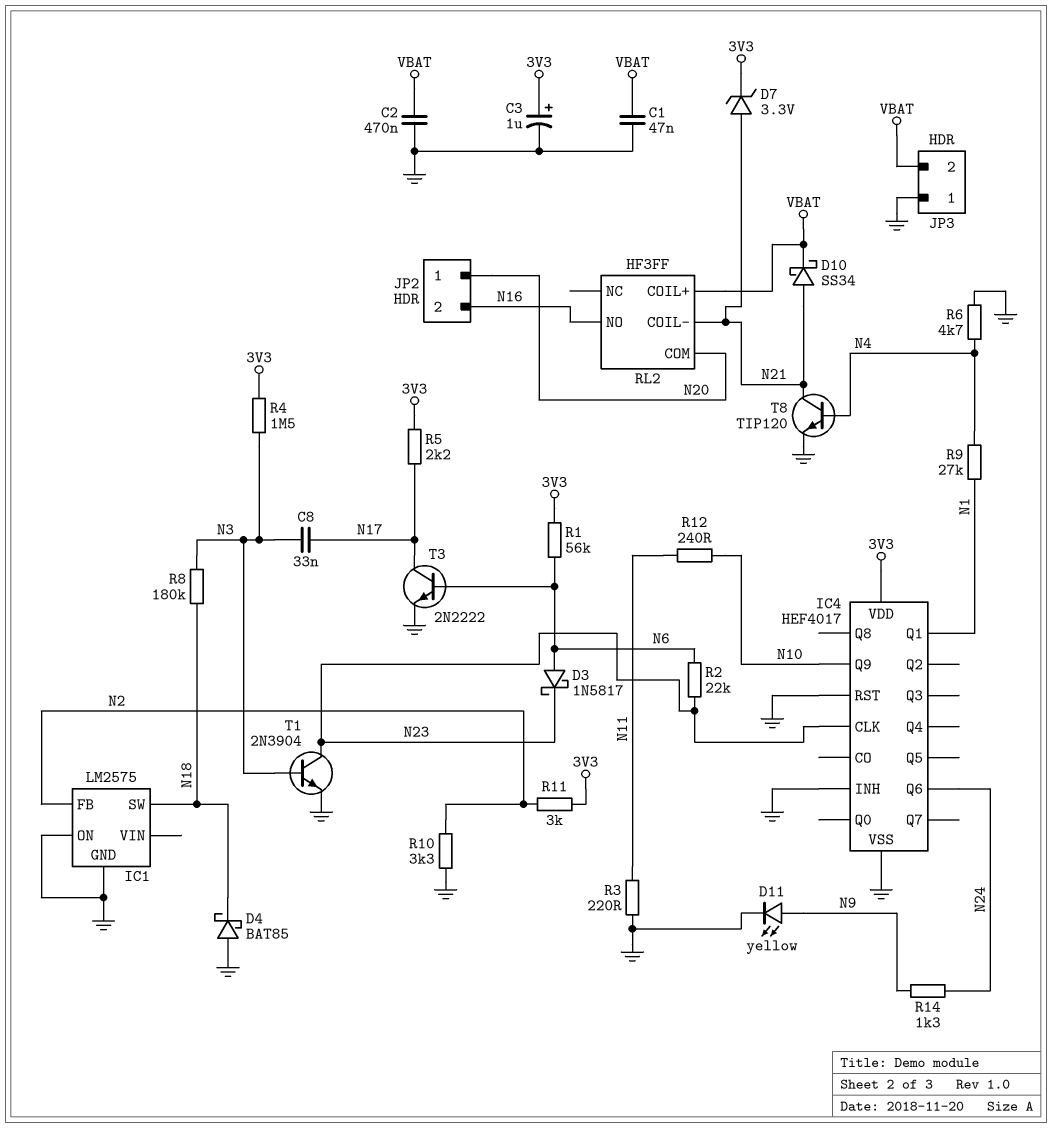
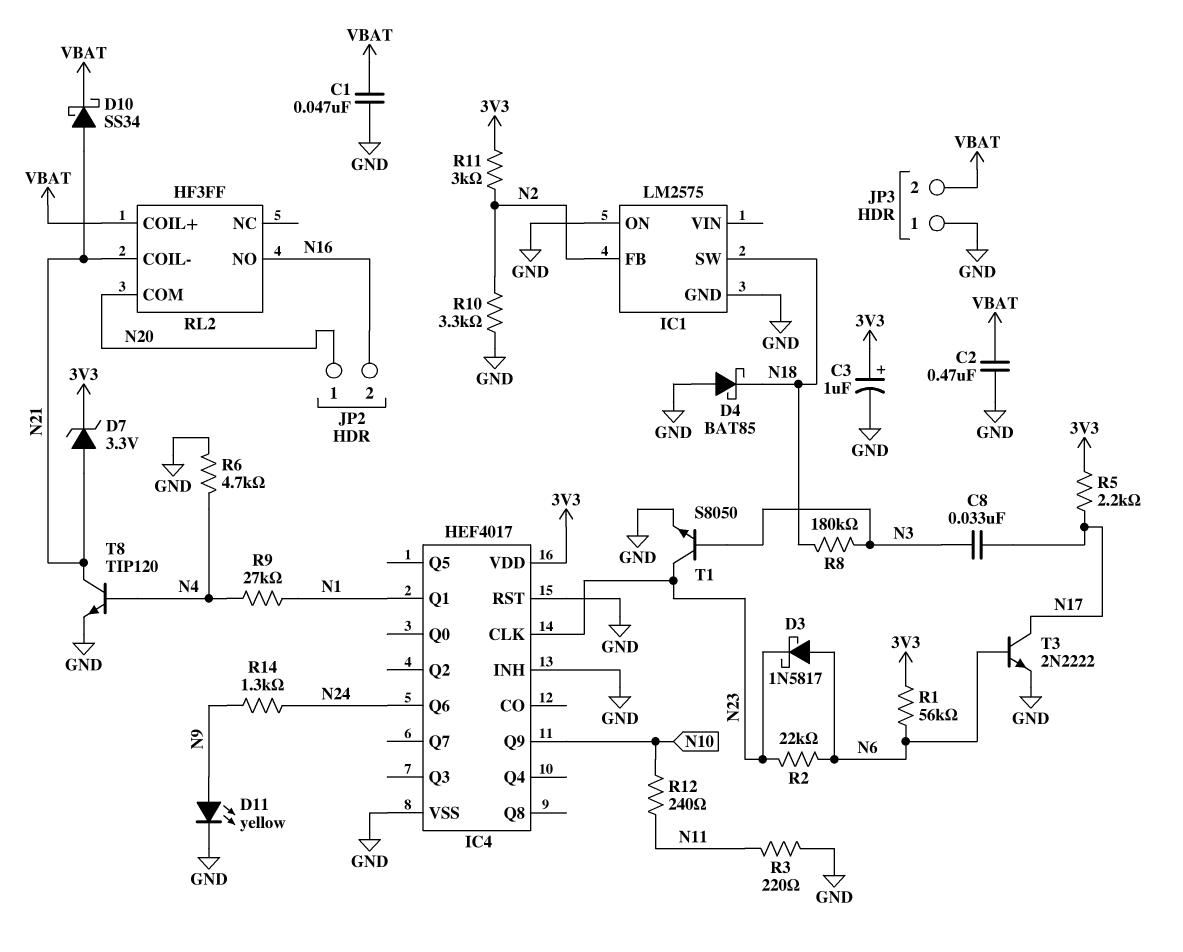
R4: 1.5M (3V3, N3) -> none
T1: NPN 2N3904 (B N3, C N23, E GND) -> NPN S8050 (B N3, C N23, E GND)

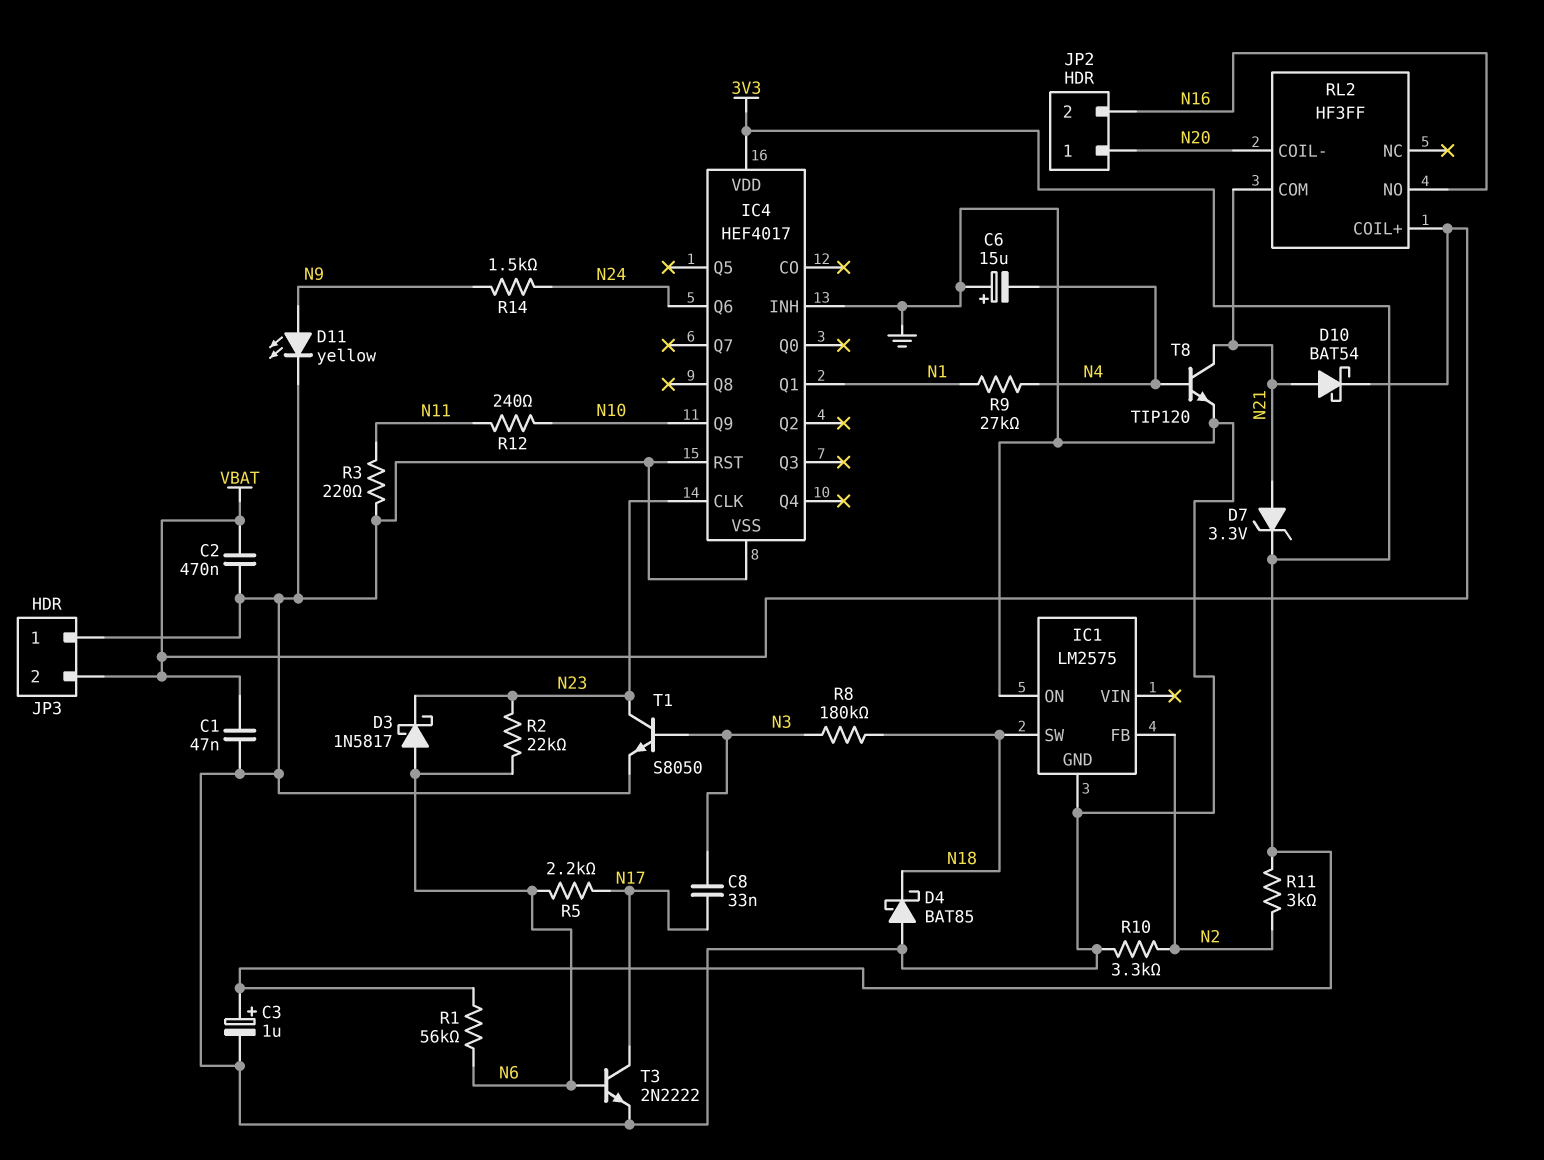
C6: none -> 15uF (plus GND, minus N4)
D10: schottky SS34 (A N21, K VBAT) -> schottky BAT54 (A N21, K VBAT)
R5: 2.2k (3V3, N17) -> 2.2k (N6, N17)
R6: 4.7k (GND, N4) -> none
R14: 1.3k (N9, N24) -> 1.5k (N9, N24)
RL2 pin COIL-: N21 -> N20
RL2 pin COM: N20 -> N21

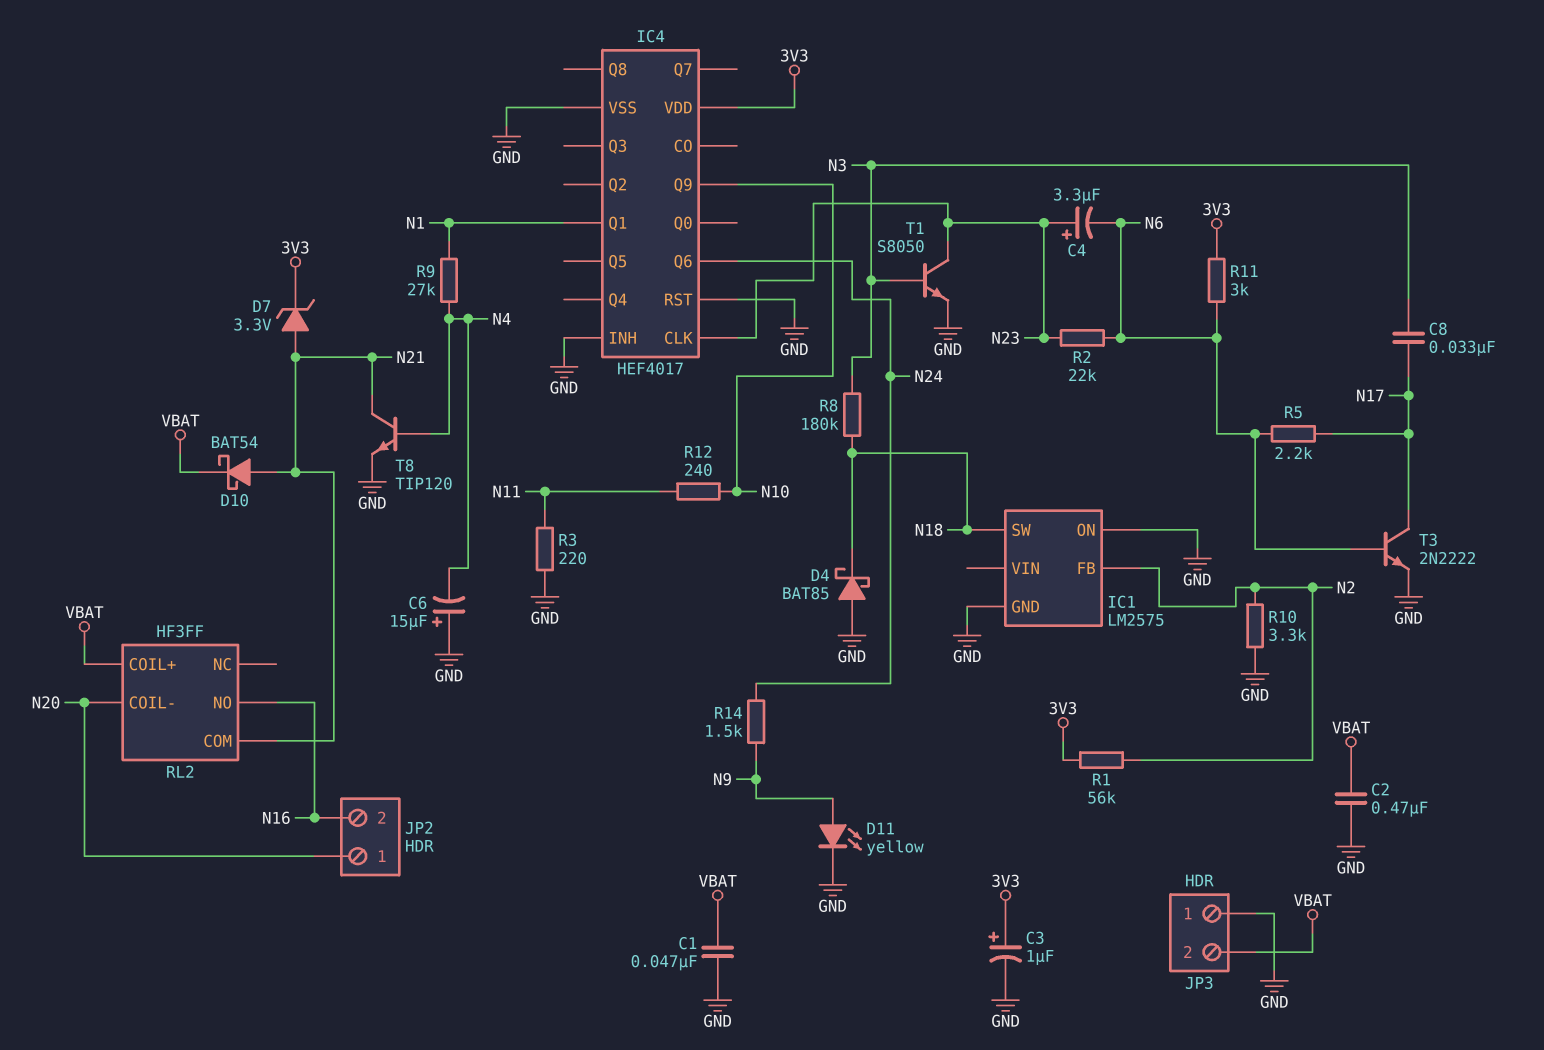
C4: none -> 3.3uF (plus N23, minus N6)
D3: schottky 1N5817 (A N6, K N23) -> none
R1: 56k (3V3, N6) -> 56k (3V3, N2)
R11: 3k (3V3, N2) -> 3k (3V3, N6)

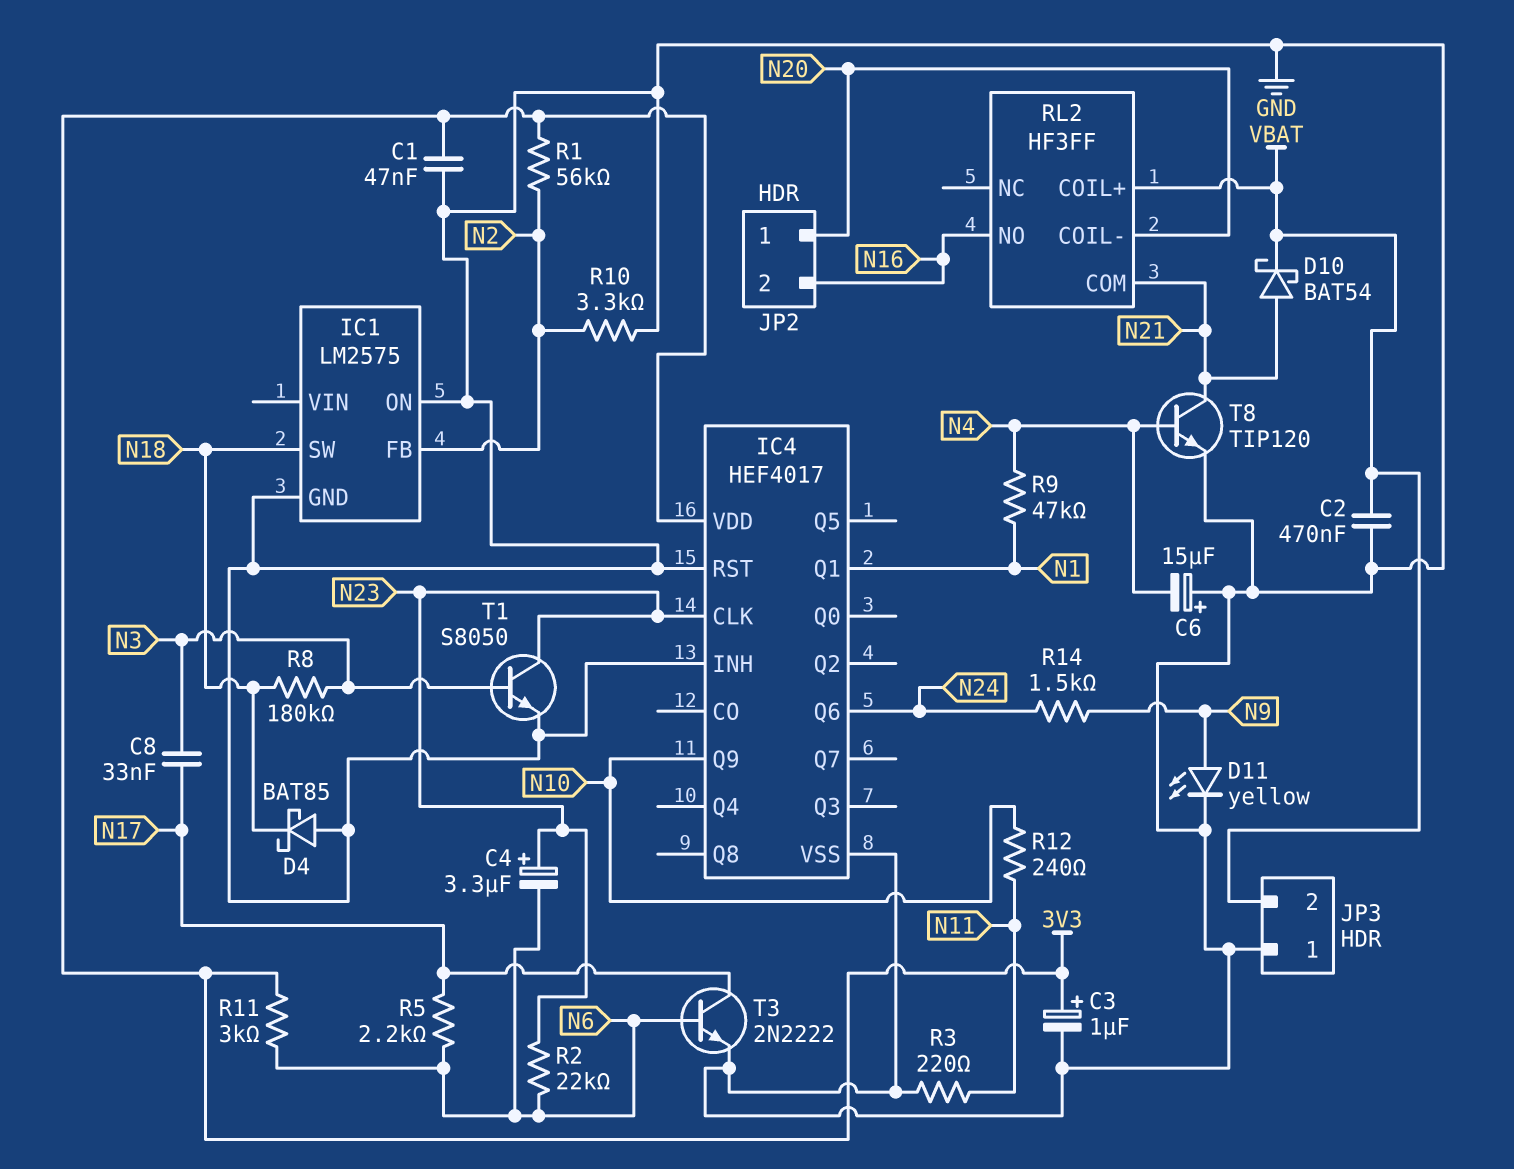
C1: 47nF (GND, VBAT) -> 47nF (3V3, GND)
D7: zener 3.3V (A N21, K 3V3) -> none
R9: 27k (N1, N4) -> 47k (N1, N4)

